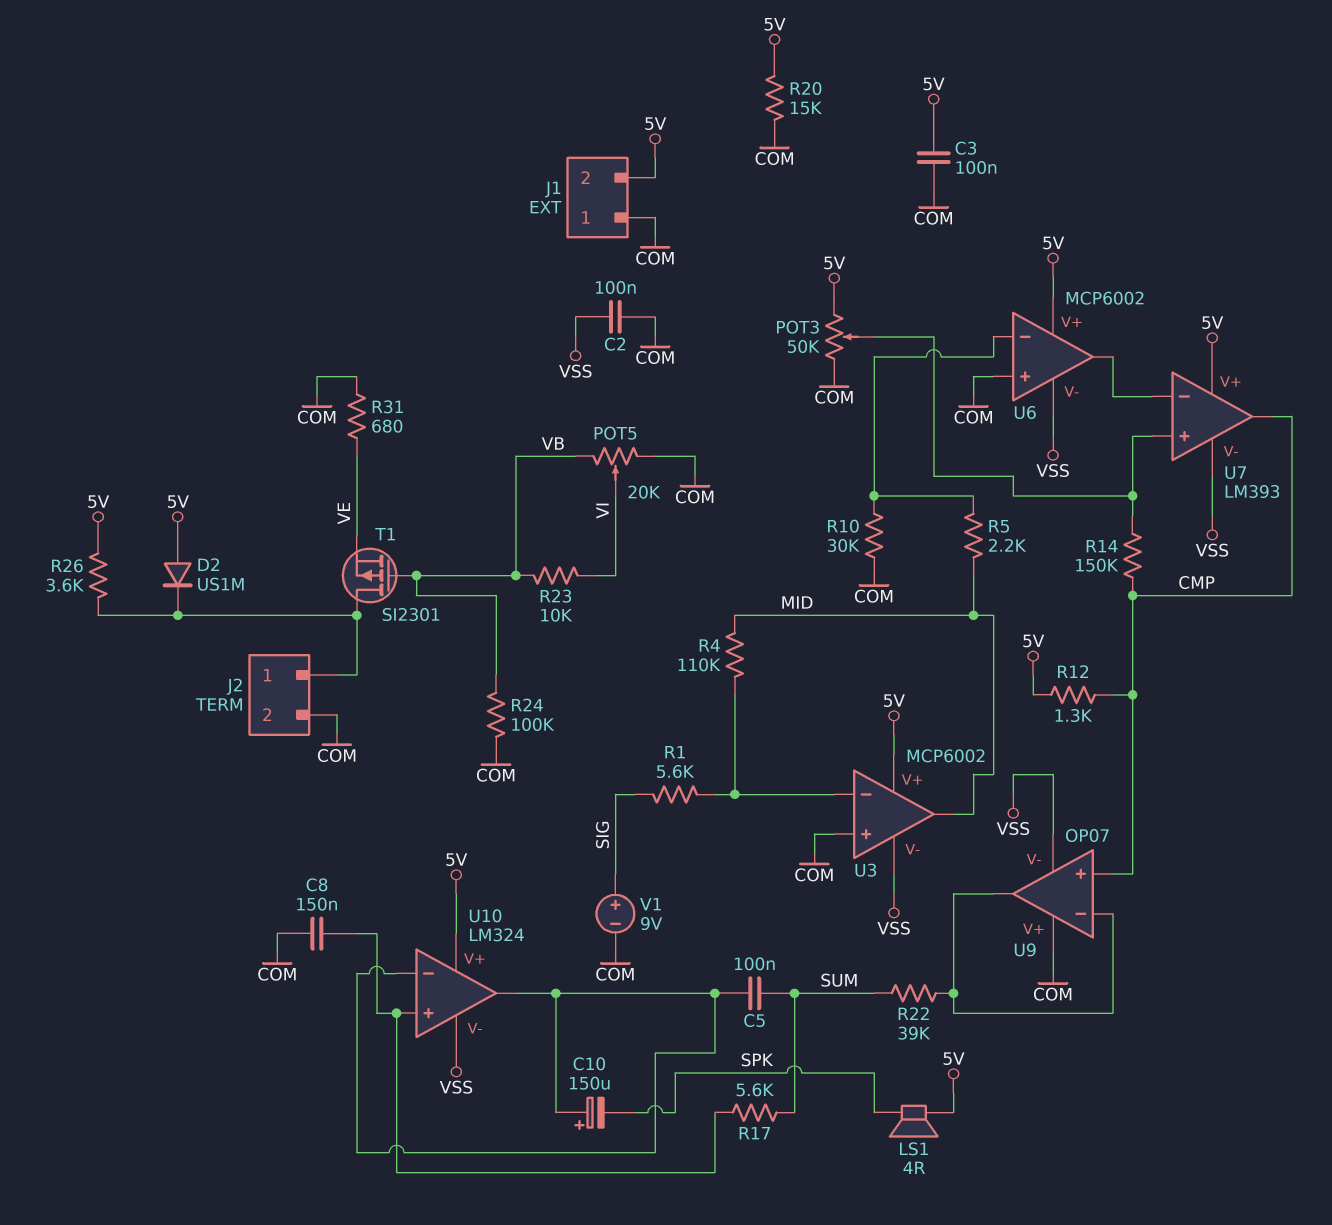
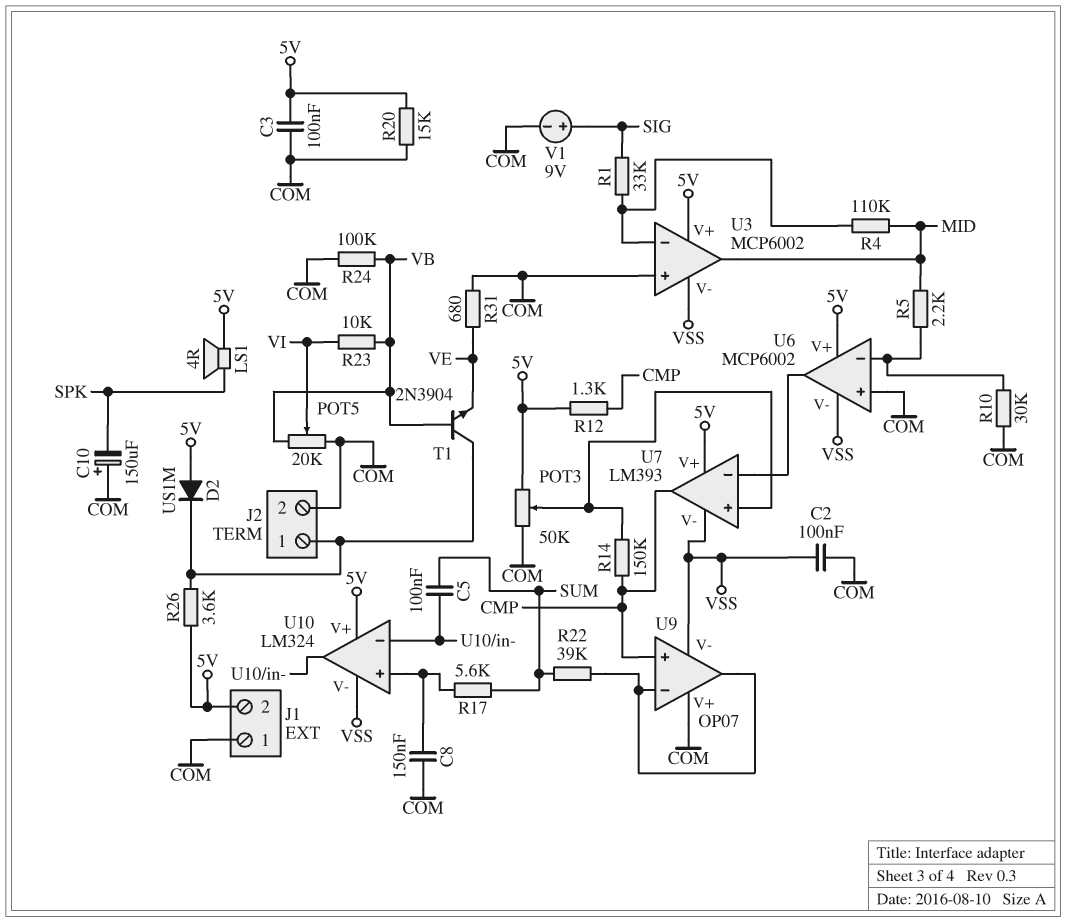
C10: 150uF (plus U10/in-, minus SPK) -> 150uF (plus COM, minus SPK)
R1: 5.6k (SIG, U3/in-) -> 33k (SIG, U3/in-)
T1: PMOS SI2301 (G VB, D J2/1, S VE) -> NPN 2N3904 (B VB, C J2/1, E VE)

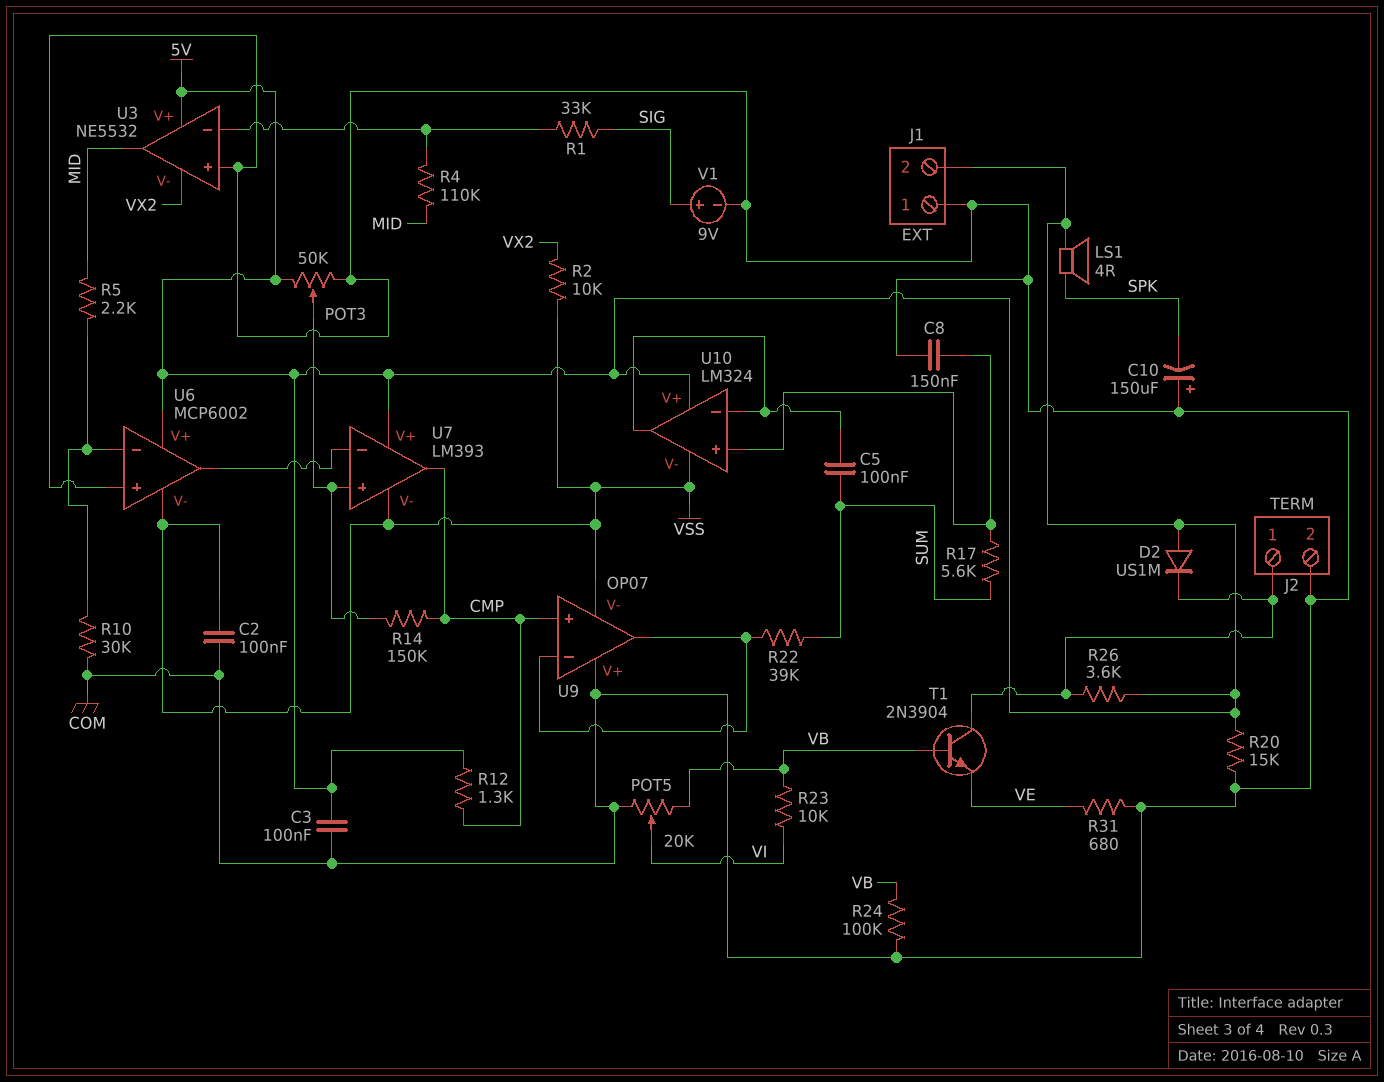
R2: none -> 10k (VSS, VX2)
U3: MCP6002 -> NE5532
U3 pin V-: VSS -> VX2

